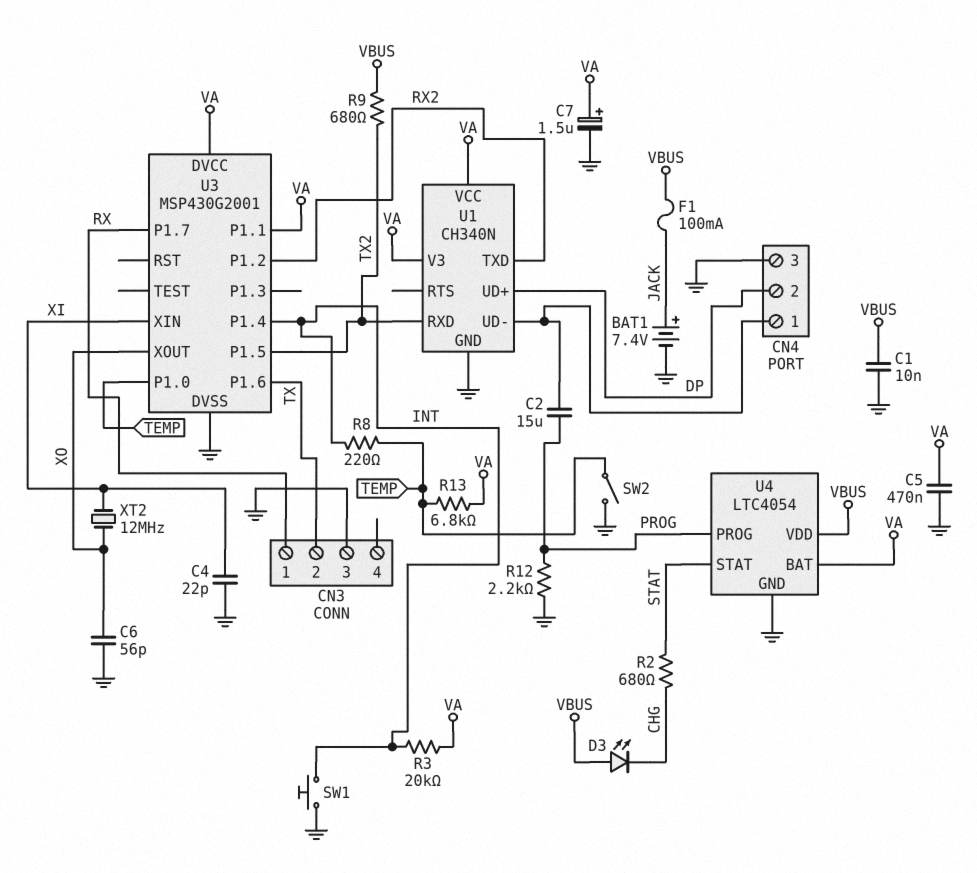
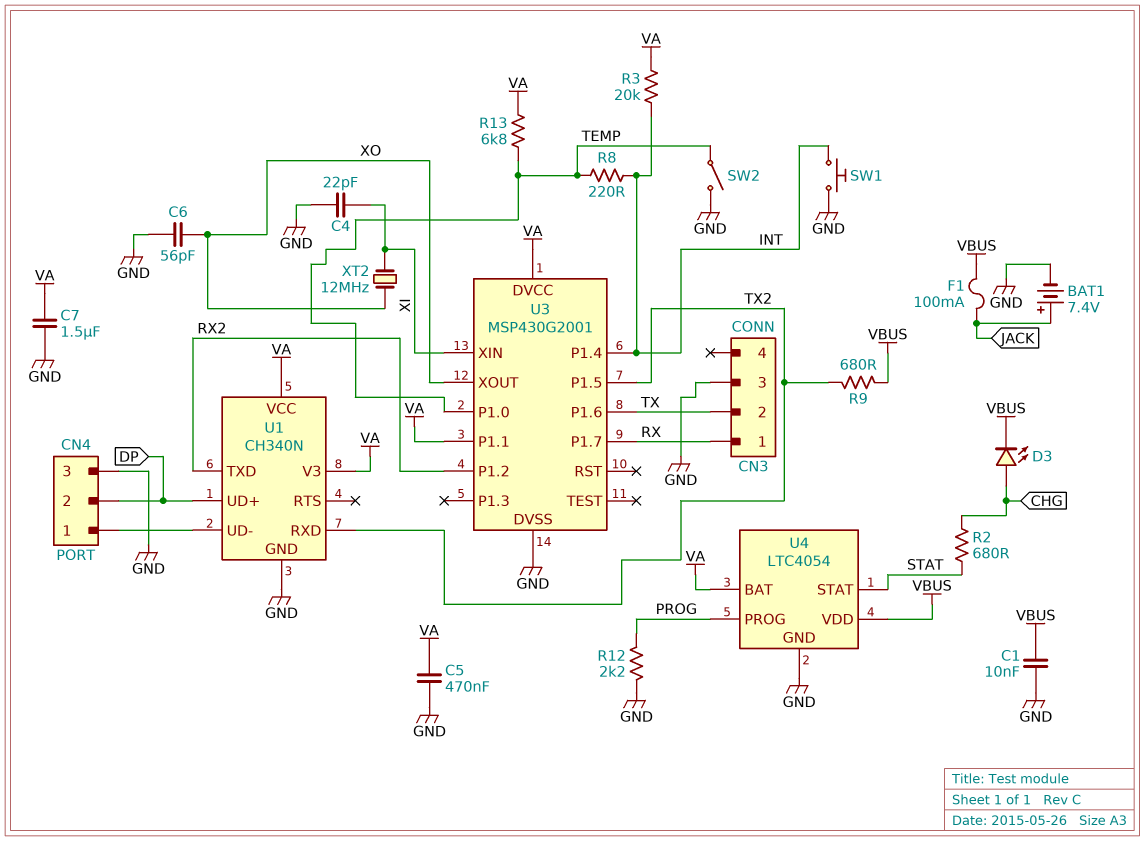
C2: 15uF (CN4/1, PROG) -> none
C7: 1.5uF (plus VA, minus GND) -> 1.5uF (GND, VA)
D3: LED (A VBUS, K CHG) -> LED (A CHG, K VBUS)

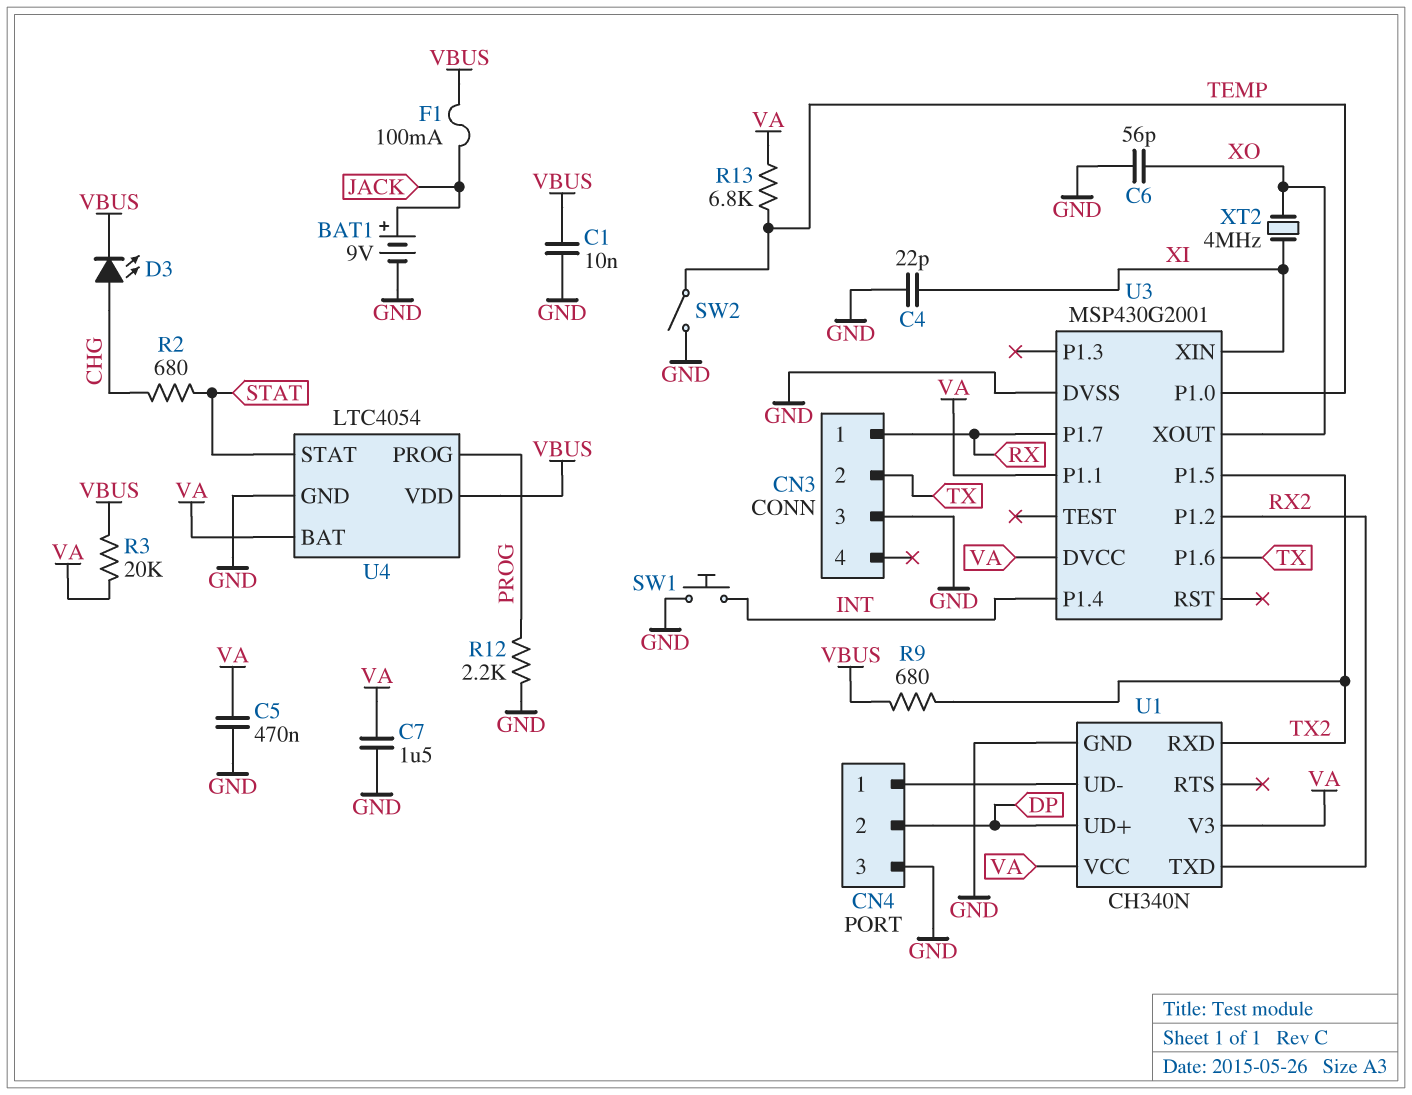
BAT1: 7.4V (plus JACK, minus GND) -> 9V (plus JACK, minus GND)
R3: 20k (INT, VA) -> 20k (VA, VBUS)
R8: 220 (INT, TEMP) -> none
XT2: 12MHz (XI, XO) -> 4MHz (XI, XO)

